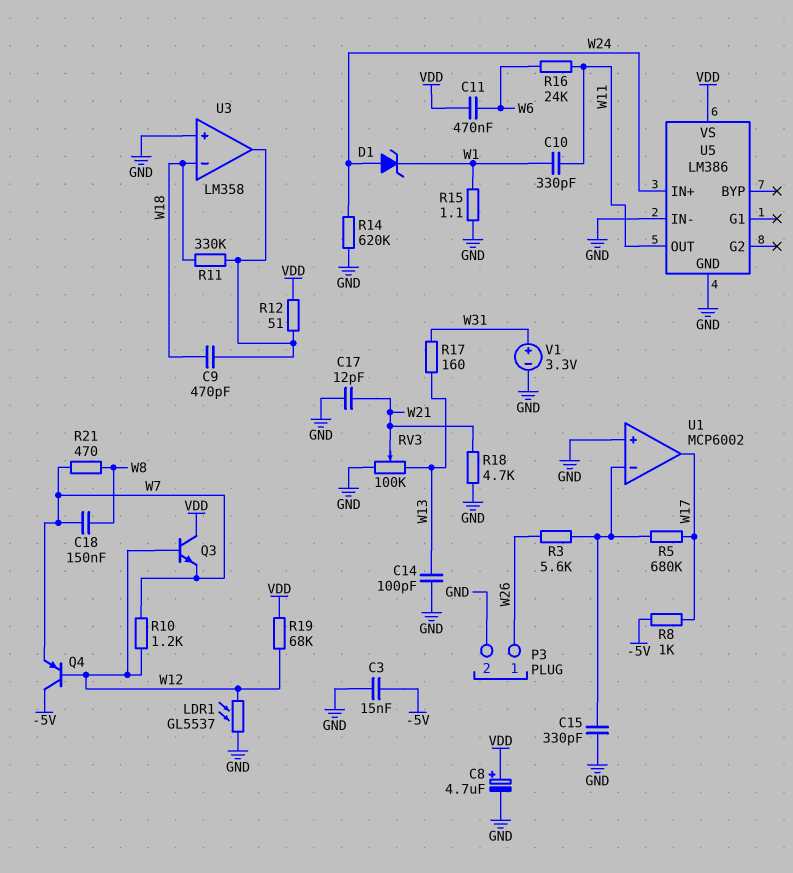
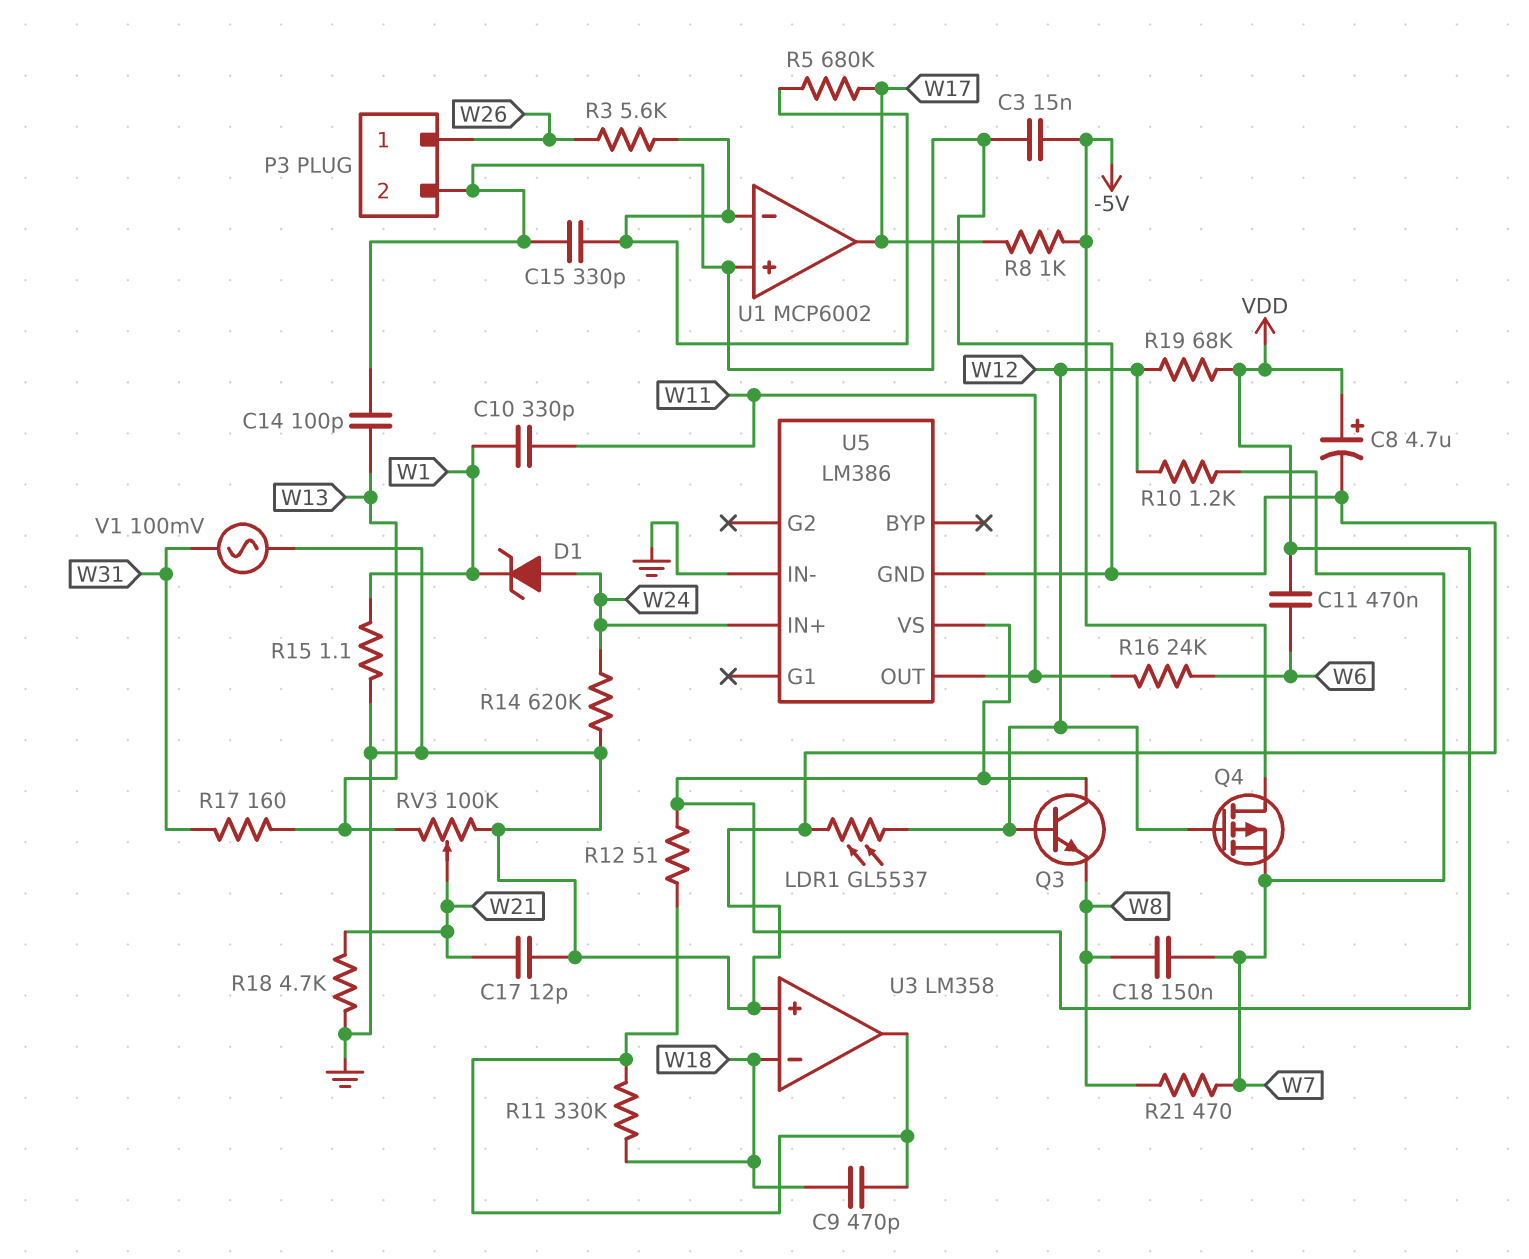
Q3: NPN (B W12, C VDD, E W7) -> NPN (B W12, C VDD, E W8)
Q4: PNP (B W12, C -5V, E W7) -> PMOS (G W12, D -5V, S W7)
V1: 3.3V (plus W31, minus GND) -> AC 100mV (GND, W31)

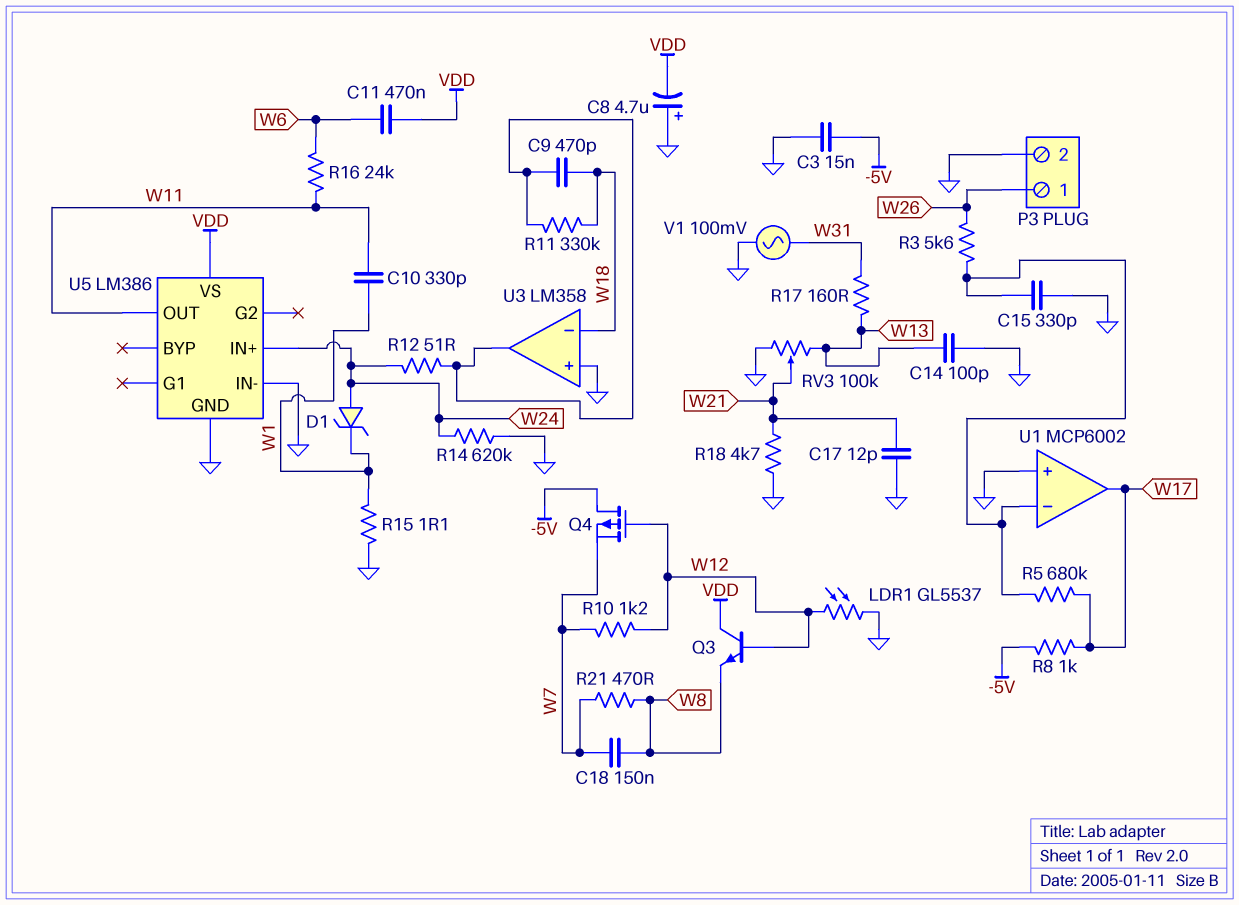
C8: 4.7uF (plus VDD, minus GND) -> 4.7uF (plus GND, minus VDD)
R12: 51 (U3/out, VDD) -> 51 (U3/out, W24)
R19: 68k (VDD, W12) -> none

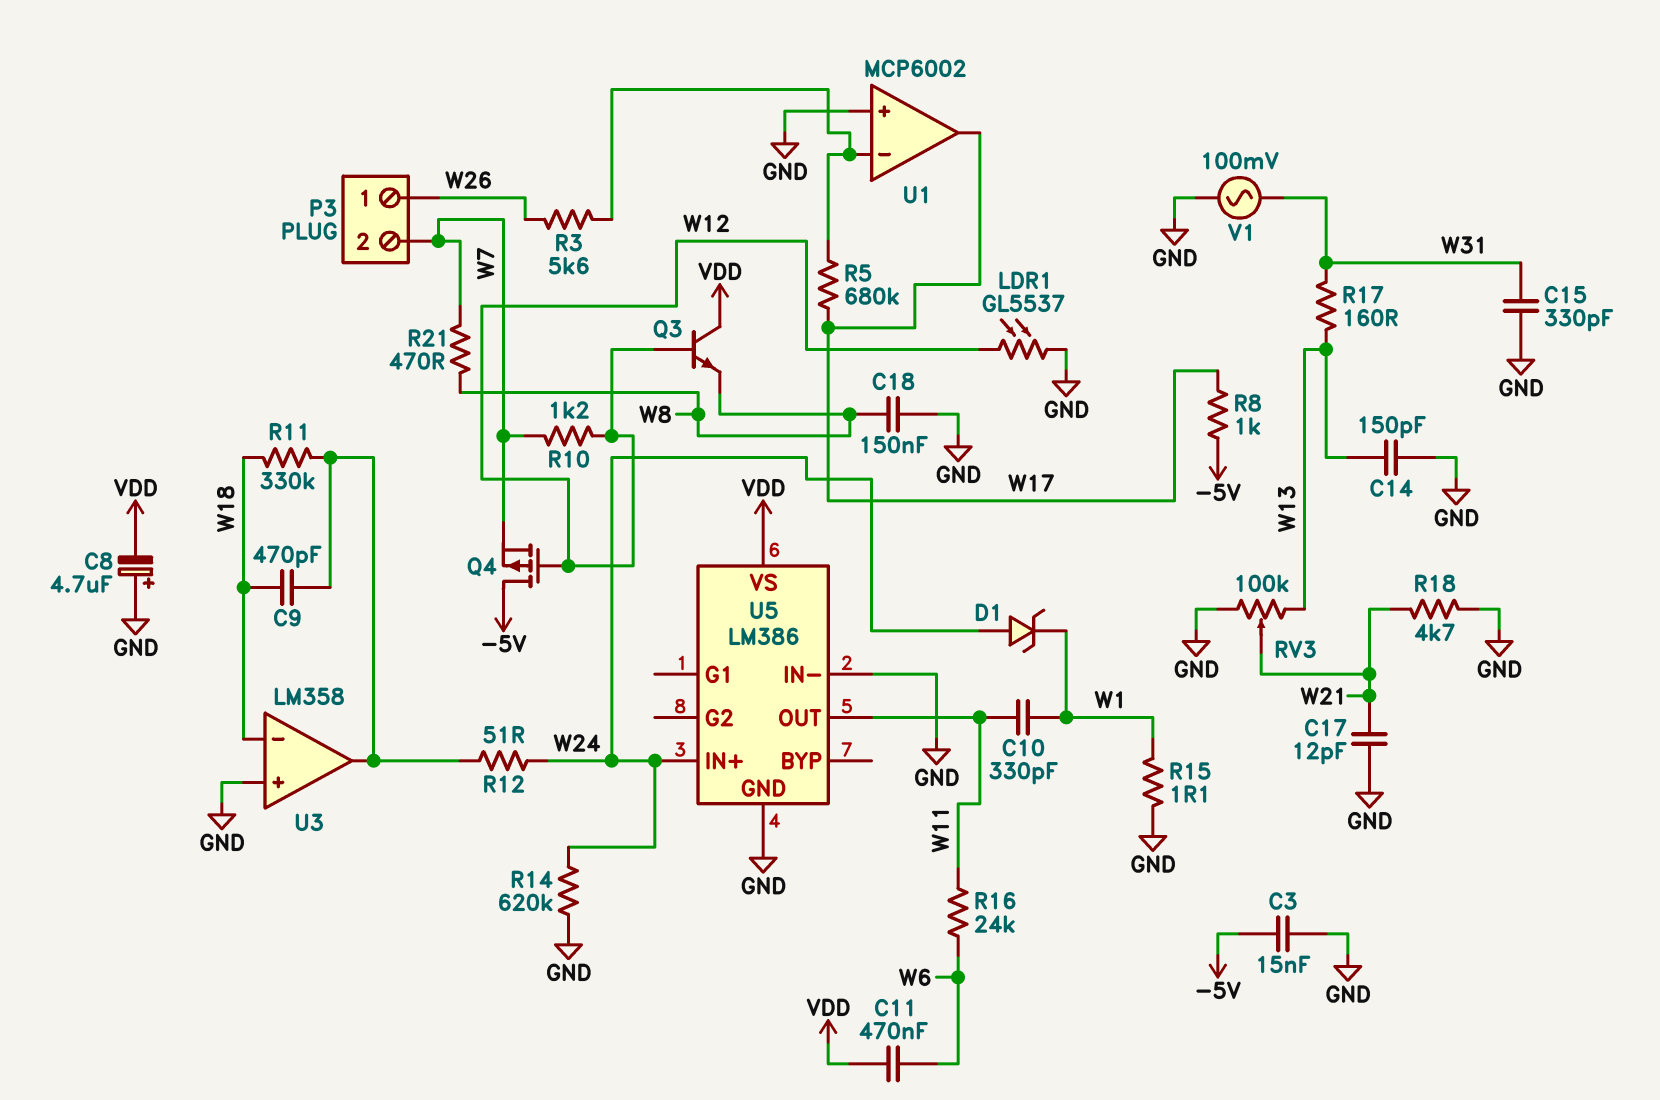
C14: 100pF (GND, W13) -> 150pF (GND, W13)
C15: 330pF (GND, U1/in-) -> 330pF (GND, W31)
C18: 150nF (W7, W8) -> 150nF (GND, W8)
P3 pin 2: GND -> W7

